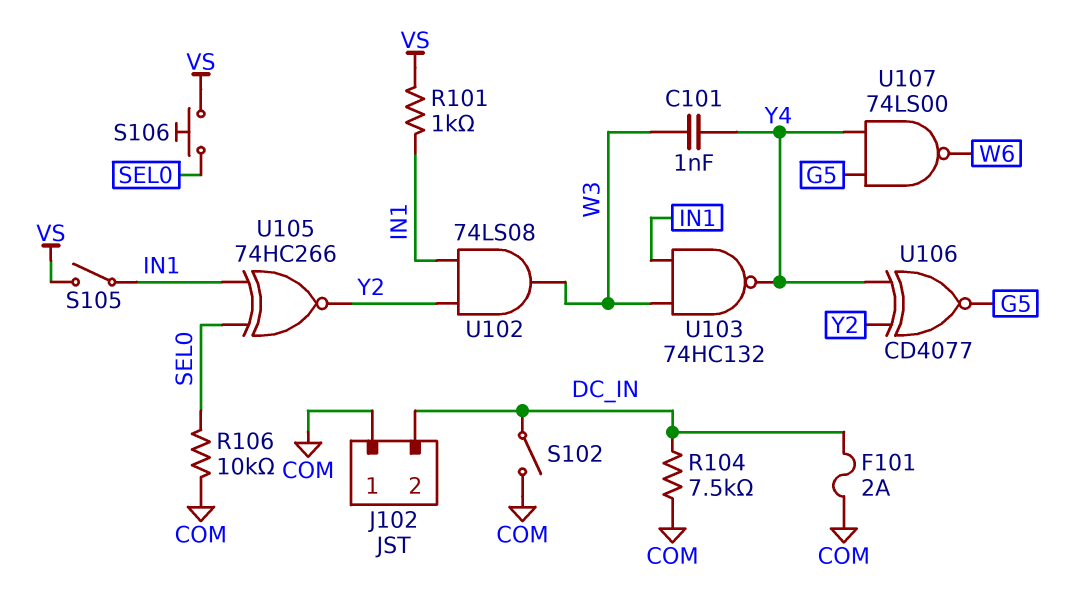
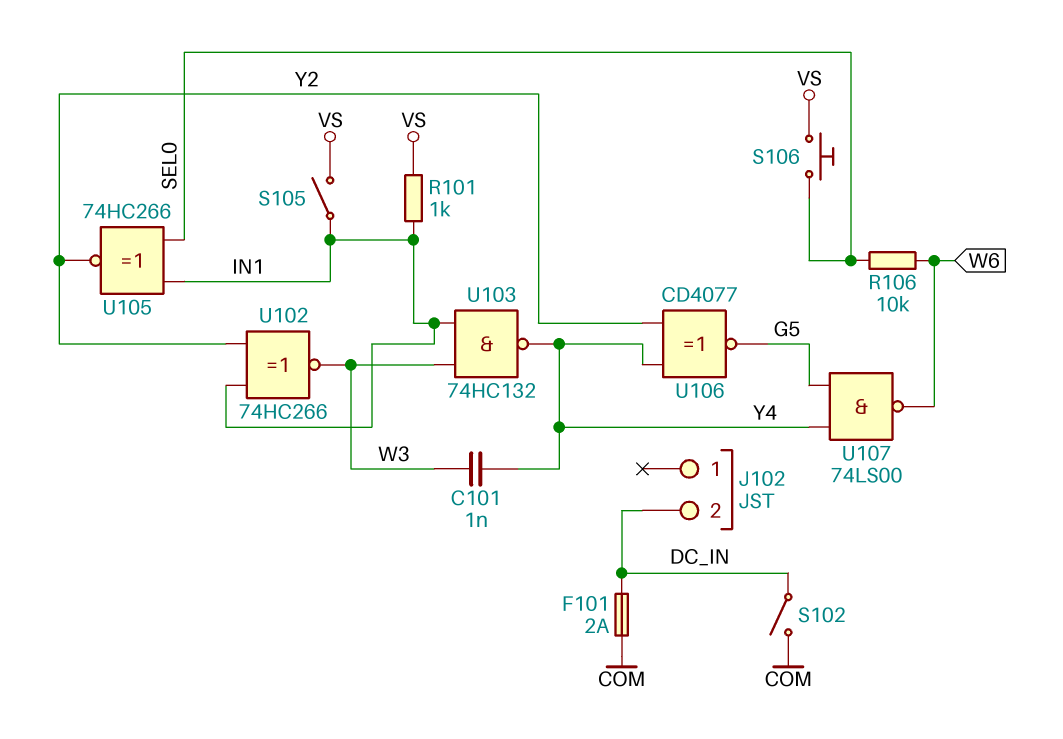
J102 pin 1: COM -> none
R104: 7.5k (COM, DC_IN) -> none
R106: 10k (COM, SEL0) -> 10k (SEL0, W6)
U102: AND 74LS08 (in IN1, in Y2, out W3) -> XNOR 74HC266 (in IN1, in Y2, out W3)

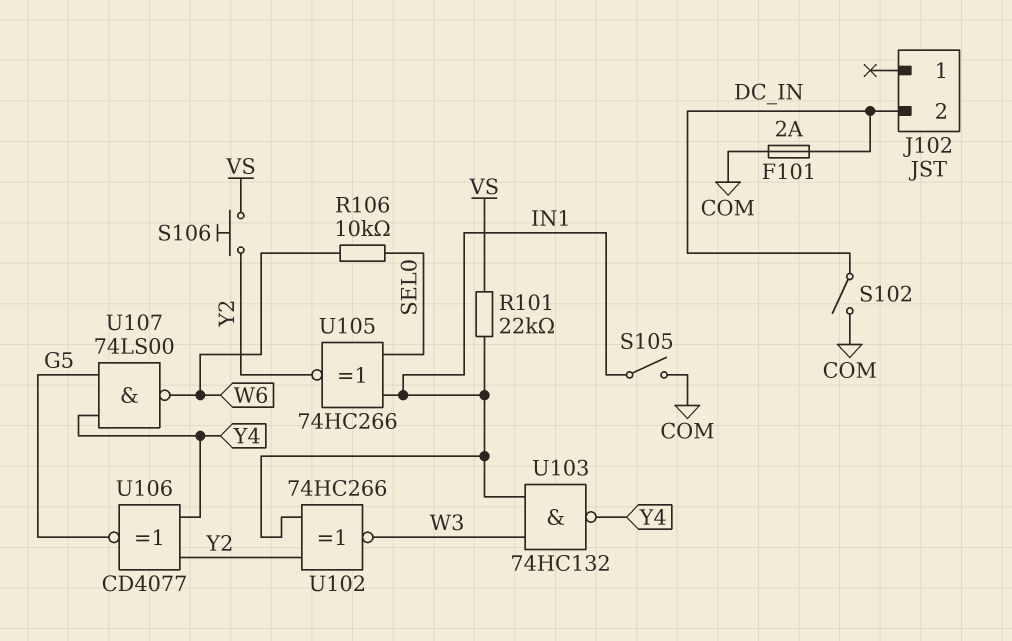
C101: 1nF (W3, Y4) -> none
R101: 1k (IN1, VS) -> 22k (IN1, VS)
S105: switch (IN1, VS) -> switch (COM, IN1)
S106: button (SEL0, VS) -> button (VS, Y2)

